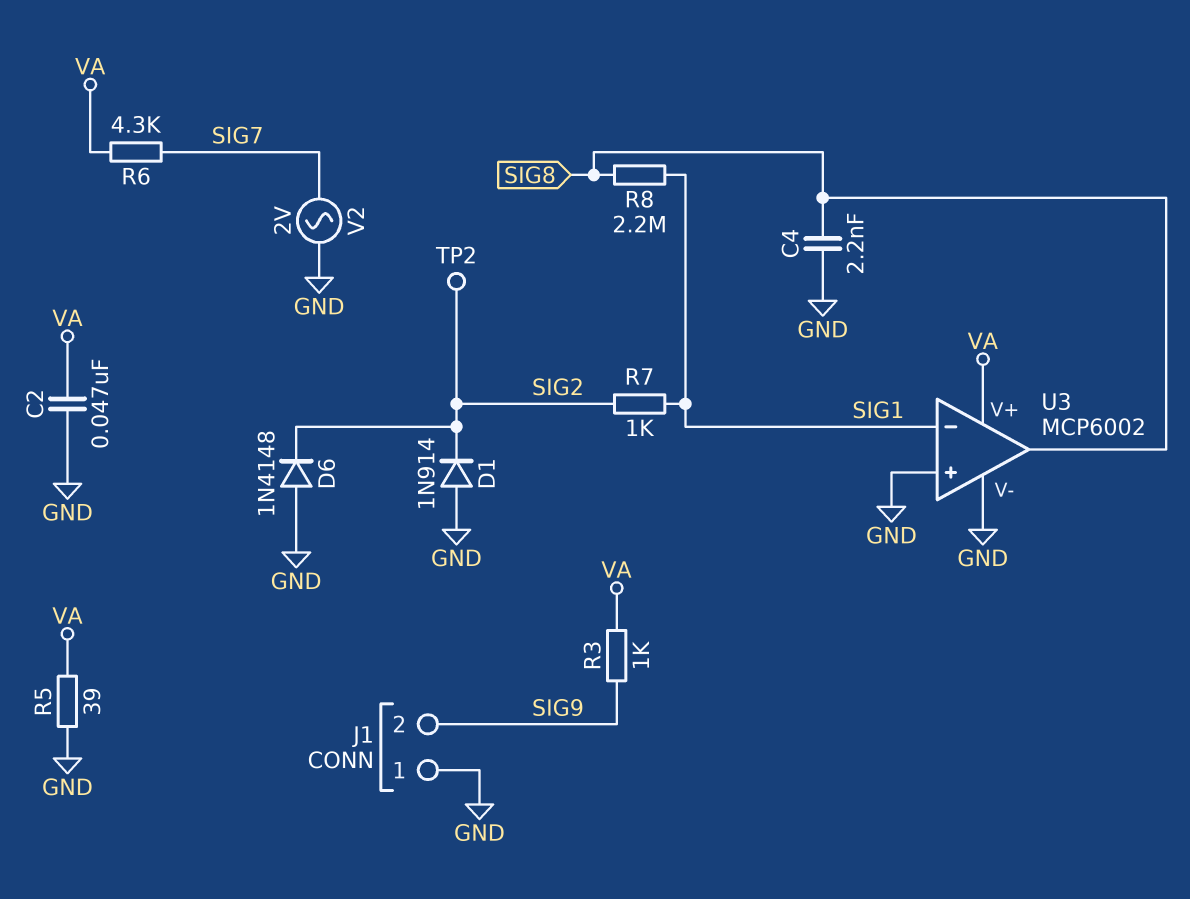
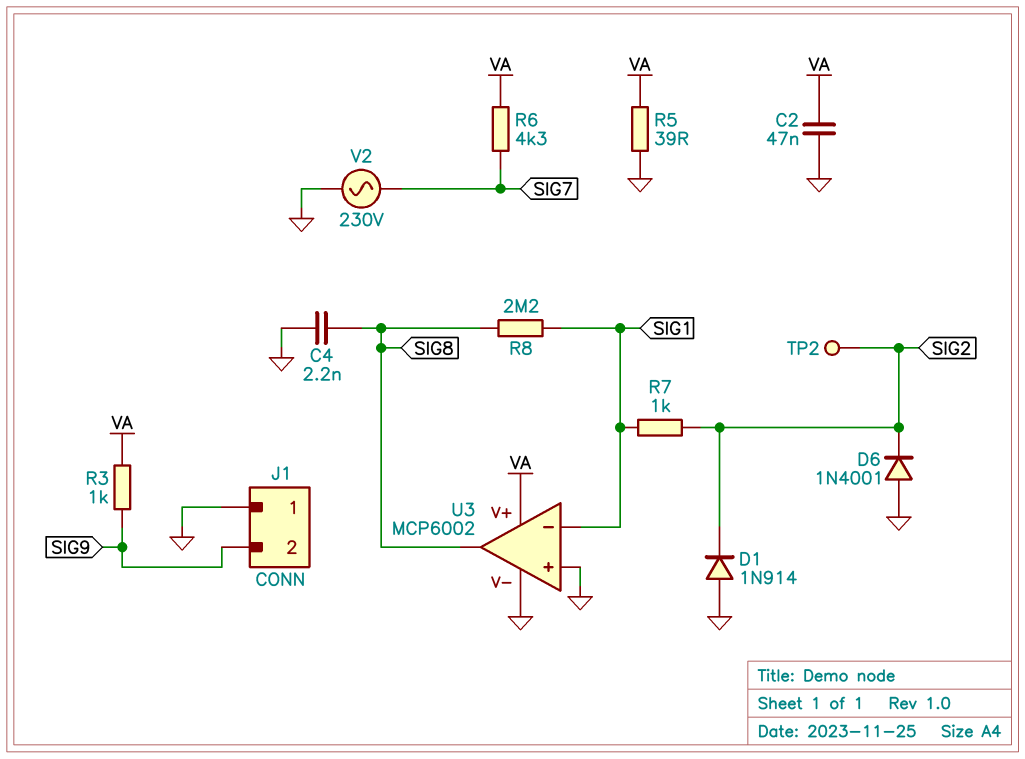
D6: diode 1N4148 (A GND, K SIG2) -> diode 1N4001 (A GND, K SIG2)
V2: AC 2V (GND, SIG7) -> AC 230V (GND, SIG7)

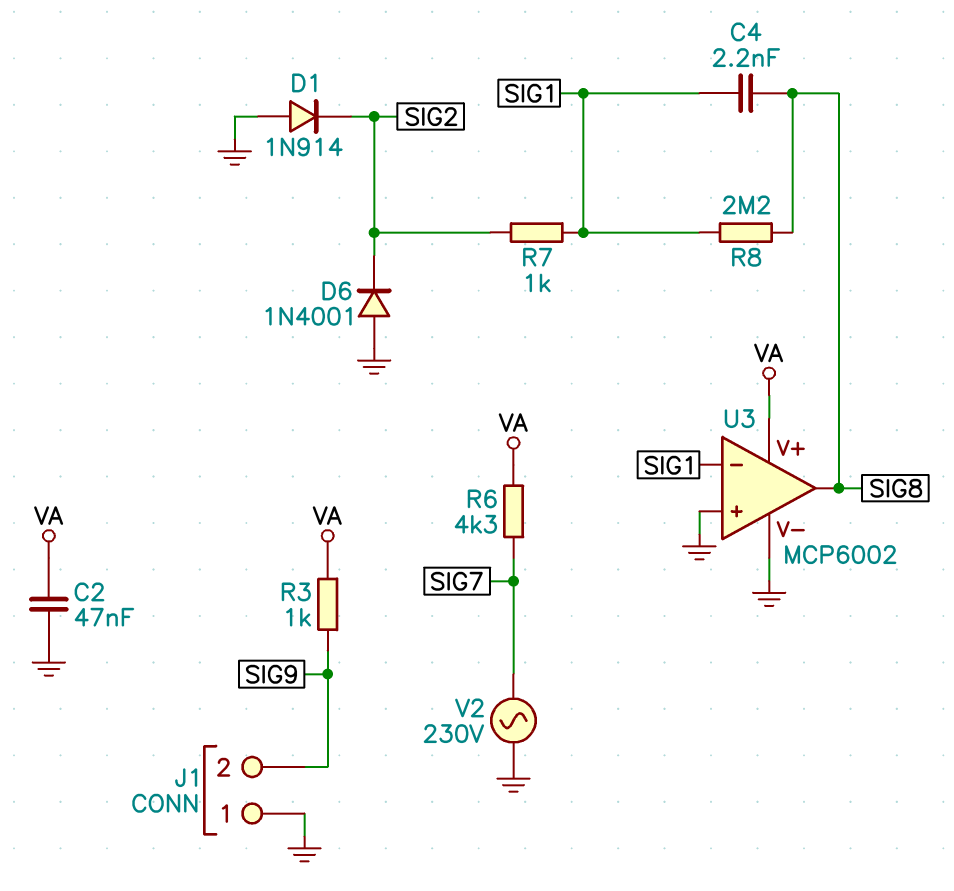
C4: 2.2nF (GND, SIG8) -> 2.2nF (SIG1, SIG8)
R5: 39 (GND, VA) -> none
TP2: test point (SIG2) -> none

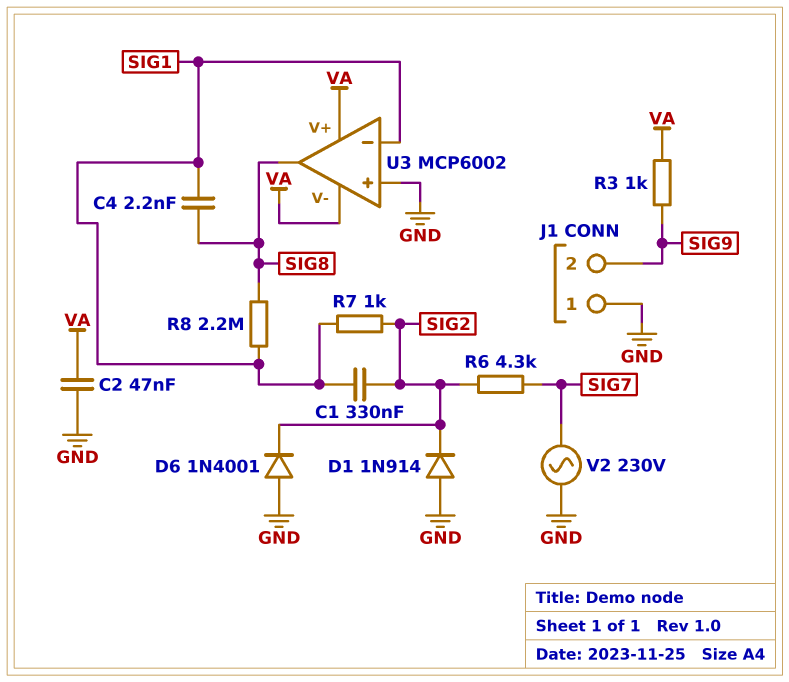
C1: none -> 330nF (SIG1, SIG2)
R6: 4.3k (SIG7, VA) -> 4.3k (SIG2, SIG7)
U3 pin V-: GND -> VA

